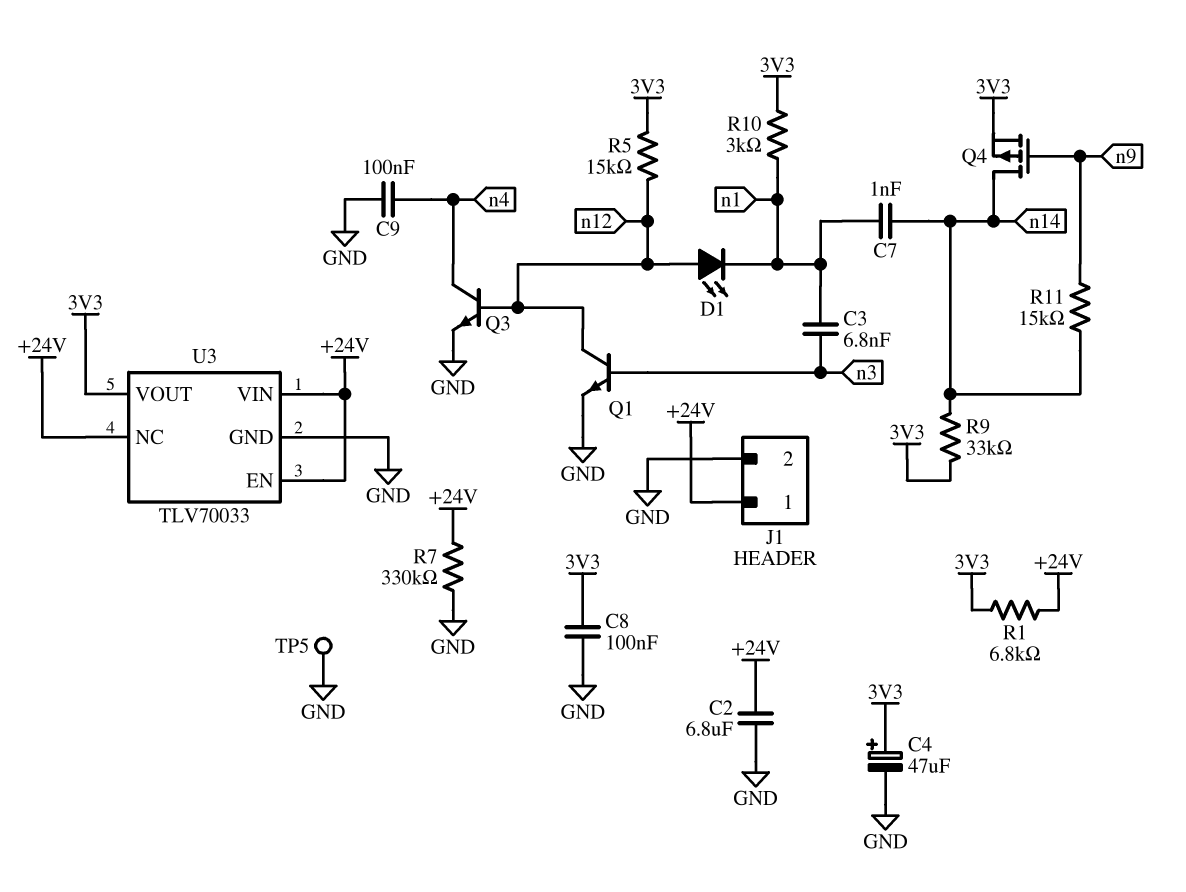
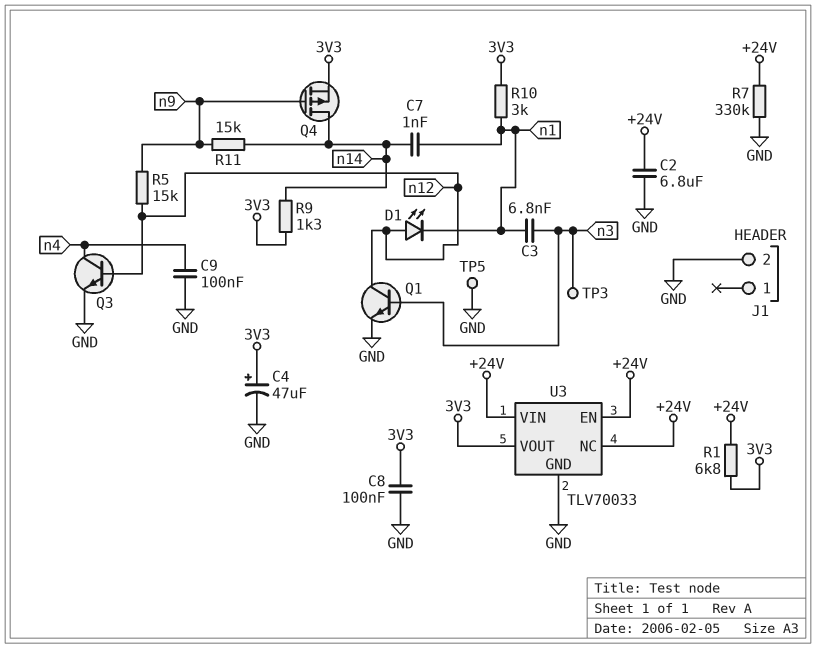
J1 pin 1: +24V -> none
R5: 15k (3V3, n12) -> 15k (n9, n12)
R9: 33k (3V3, n14) -> 1.3k (3V3, n14)
TP3: none -> test point (n3)

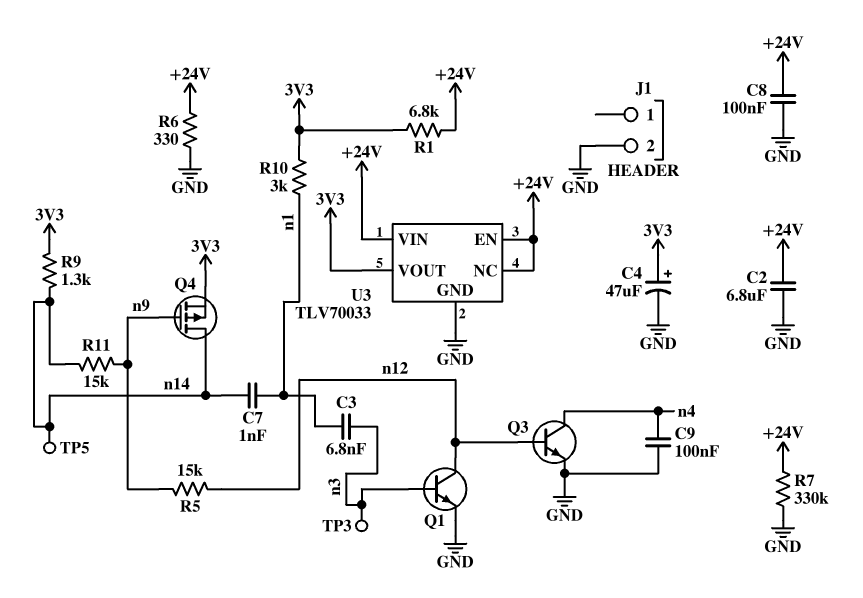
C8: 100nF (3V3, GND) -> 100nF (+24V, GND)
D1: LED (A n12, K n1) -> none
R6: none -> 330 (+24V, GND)
TP5: test point (GND) -> test point (n14)

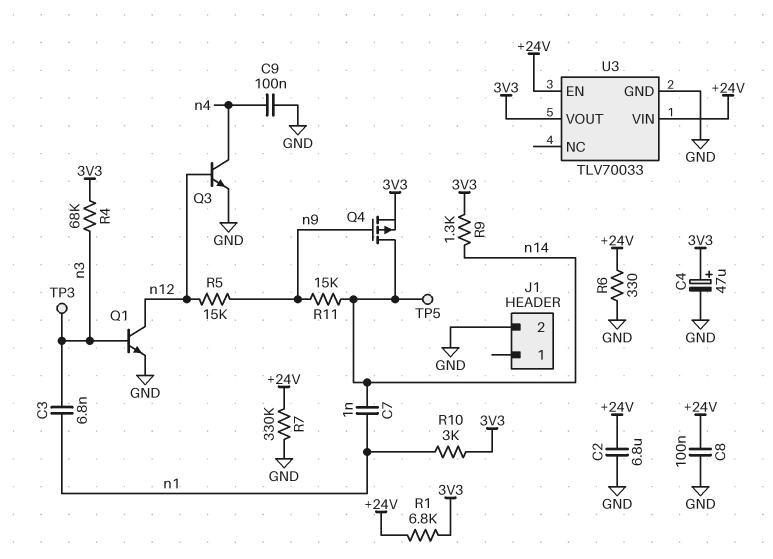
R4: none -> 68k (3V3, n3)
U3 pin NC: +24V -> none

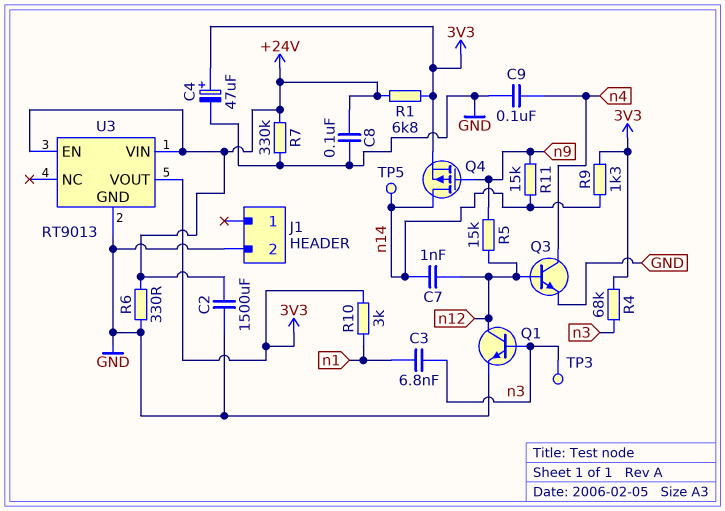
C2: 6.8uF (+24V, GND) -> 1500uF (+24V, GND)
C7: 1nF (n1, n14) -> 1nF (n12, n14)
U3: TLV70033 -> RT9013

